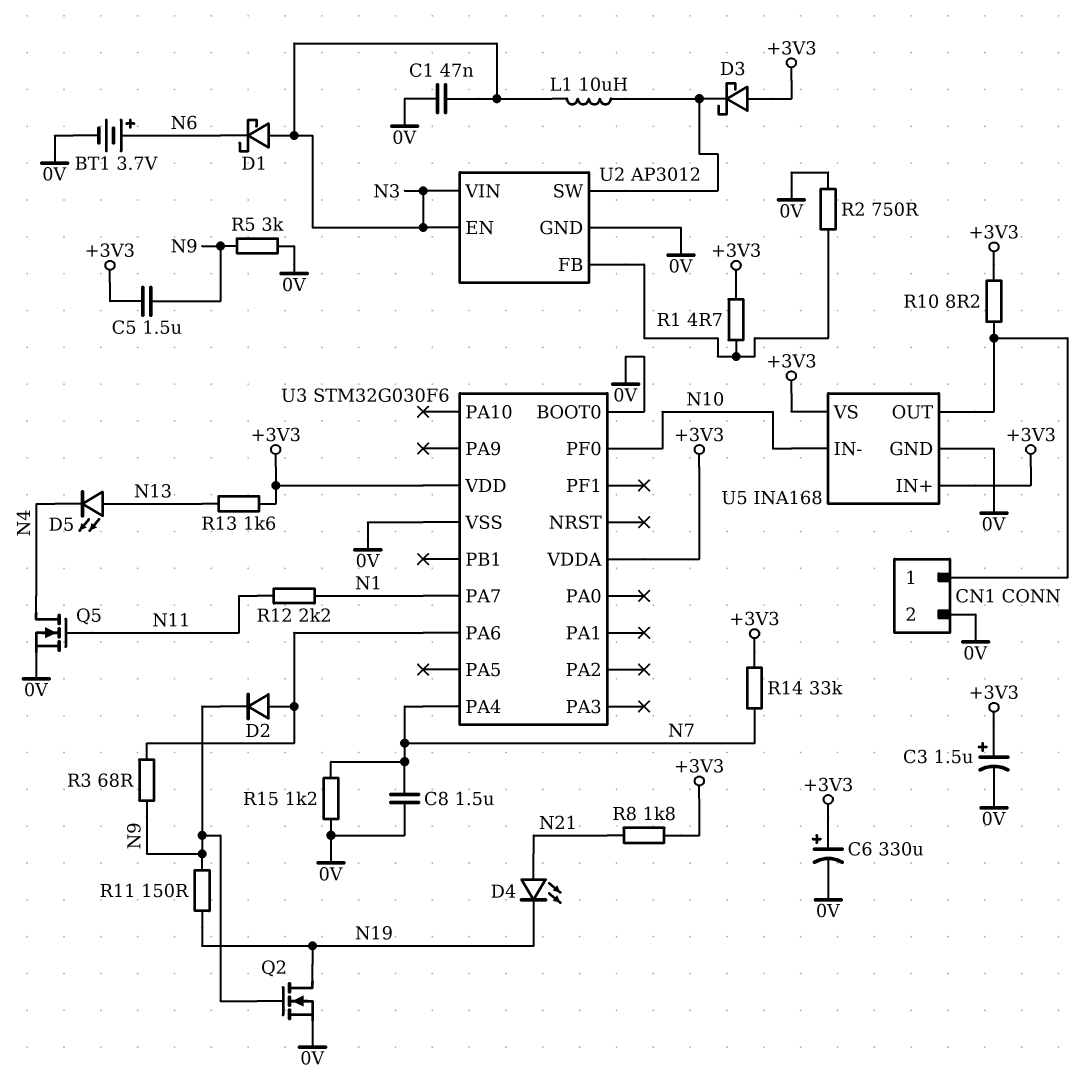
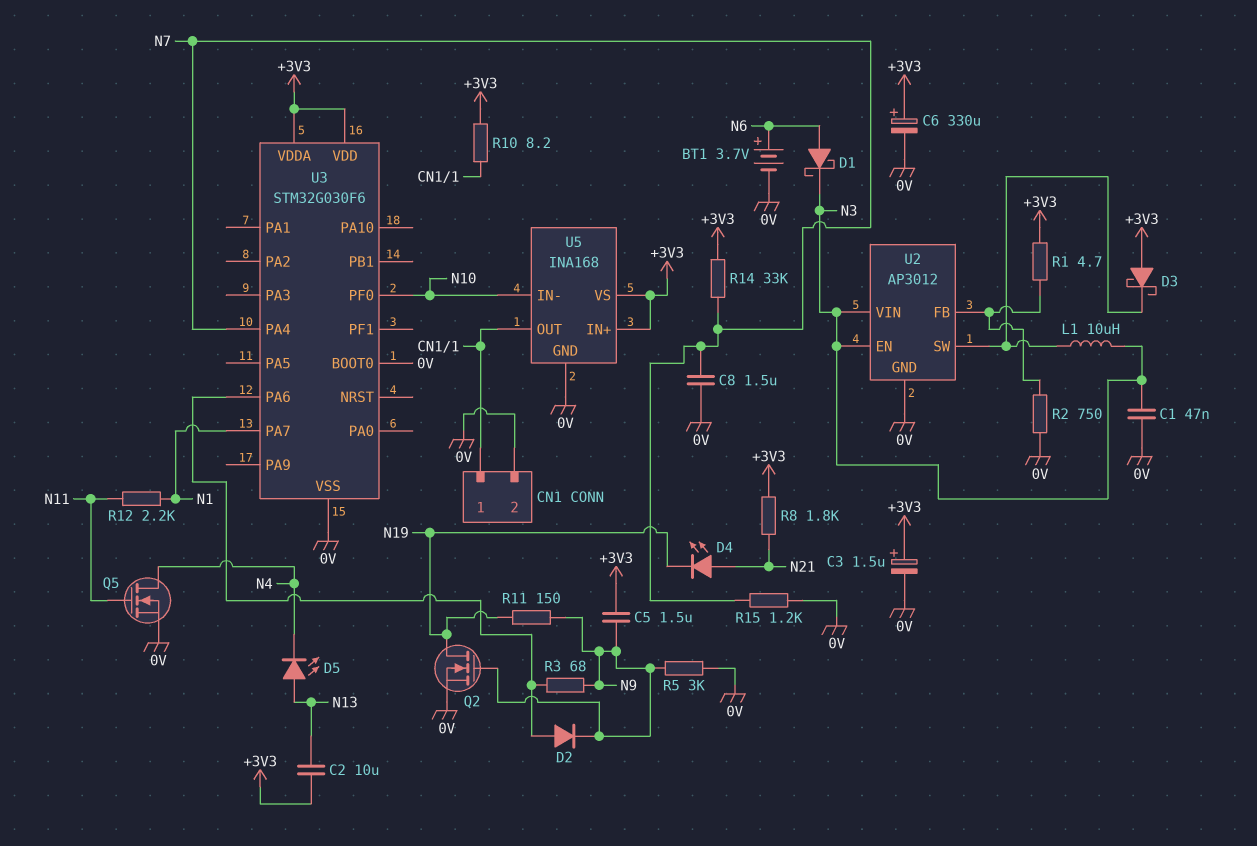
C2: none -> 10uF (+3V3, N13)
D1: schottky (A N3, K N6) -> schottky (A N6, K N3)
R13: 1.6k (+3V3, N13) -> none

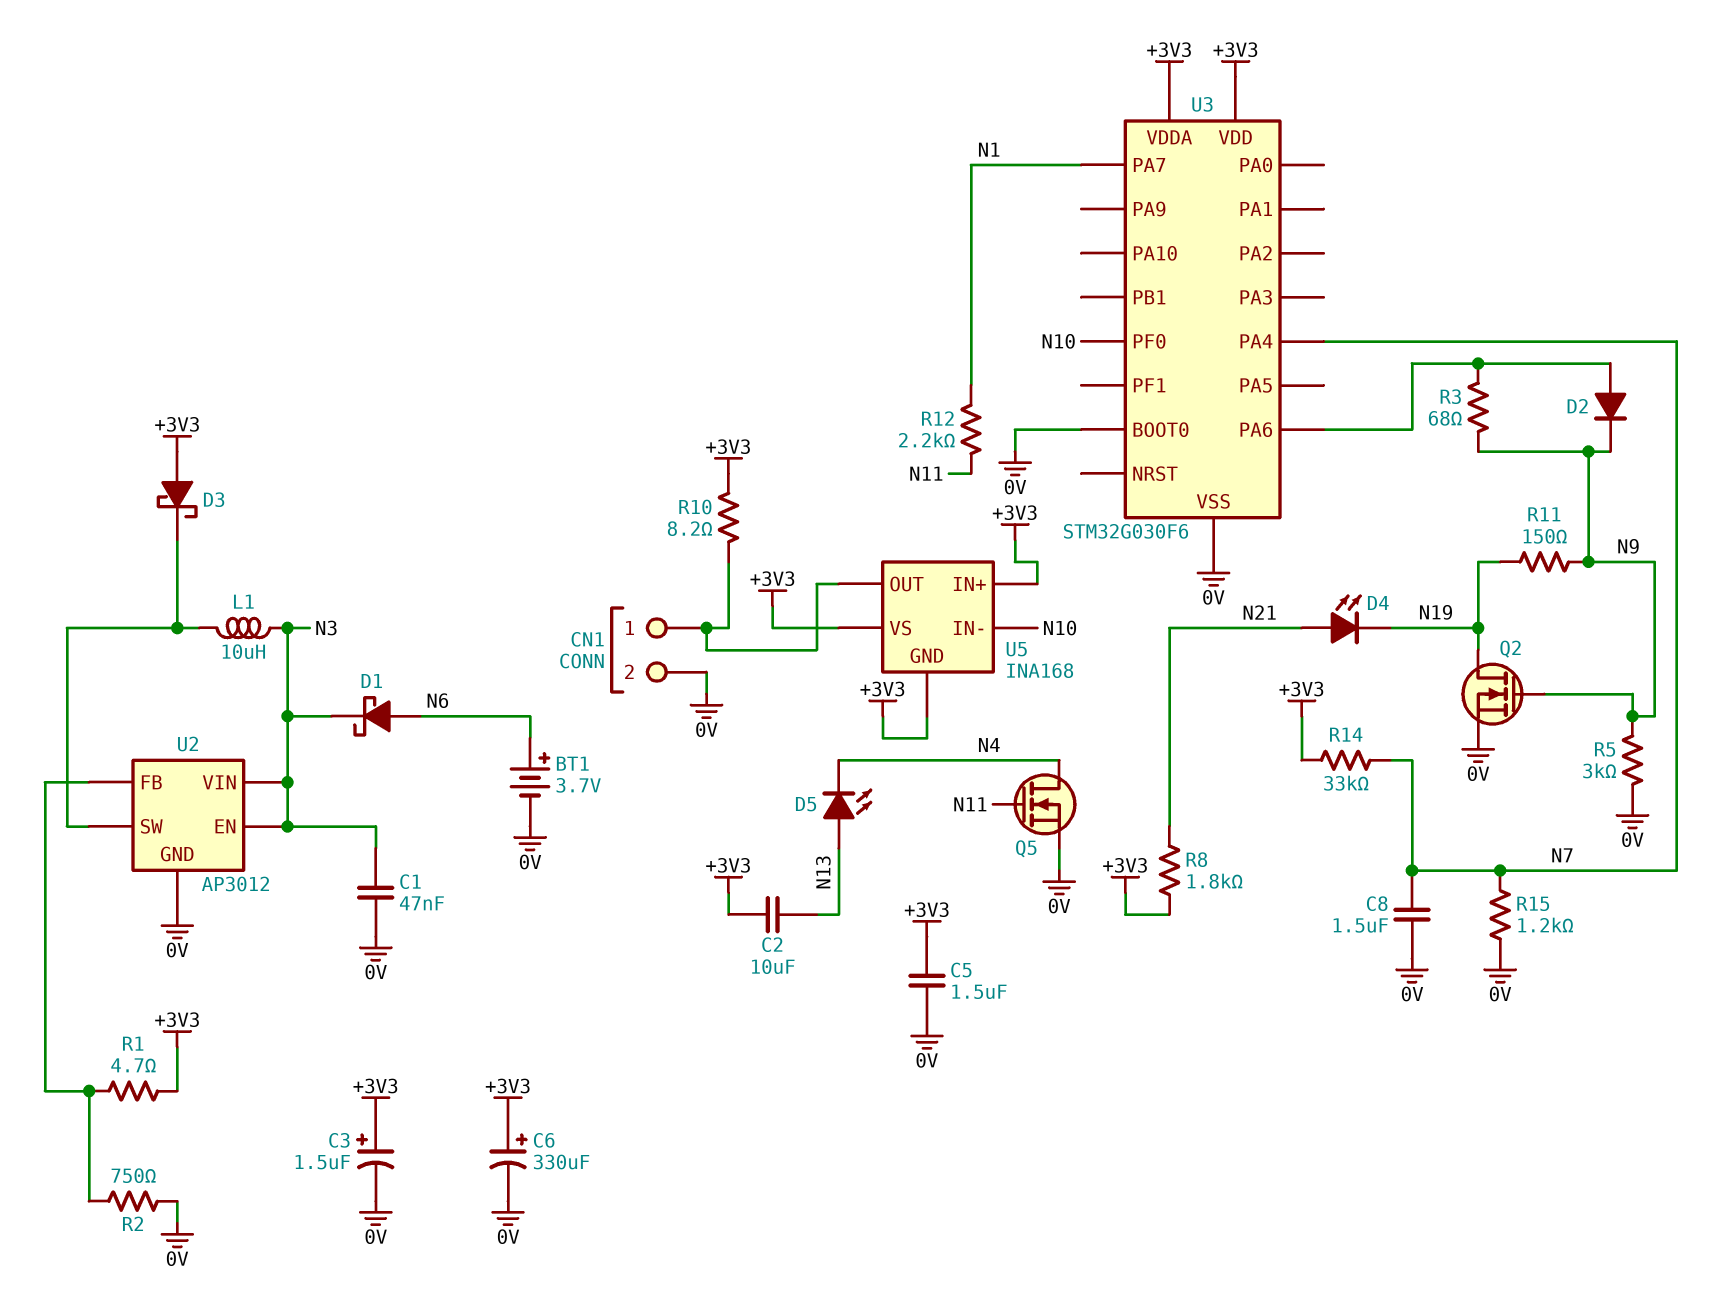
C5: 1.5uF (+3V3, N9) -> 1.5uF (+3V3, 0V)
U5 pin GND: 0V -> +3V3

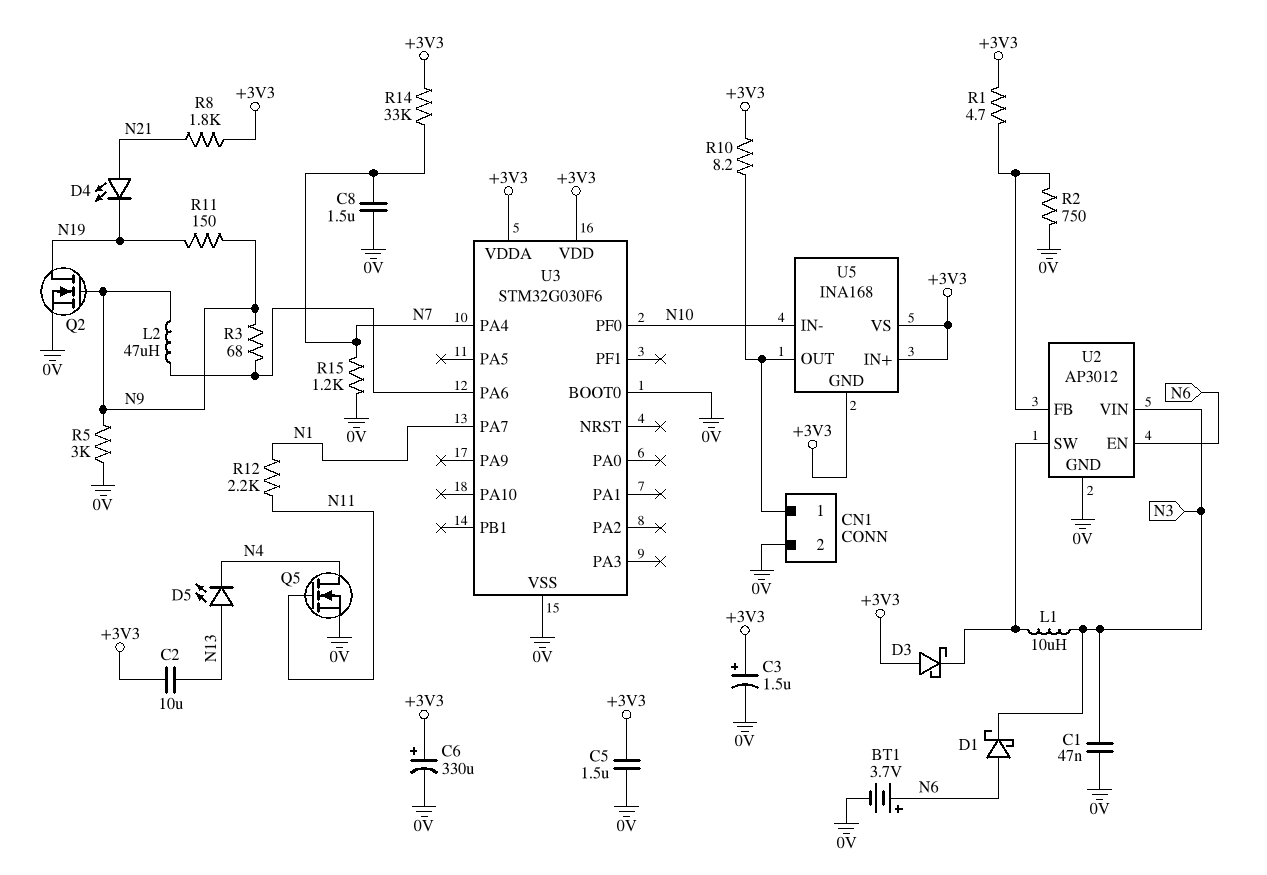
D2: diode (A U3/PA6, K N9) -> none
L2: none -> 47uH (N9, U3/PA6)
U2 pin EN: N3 -> N6

